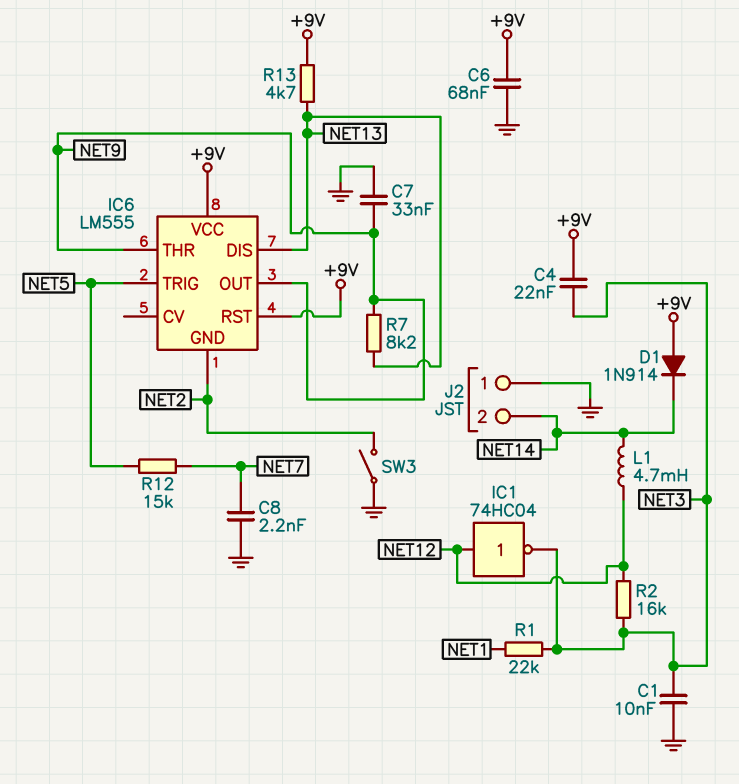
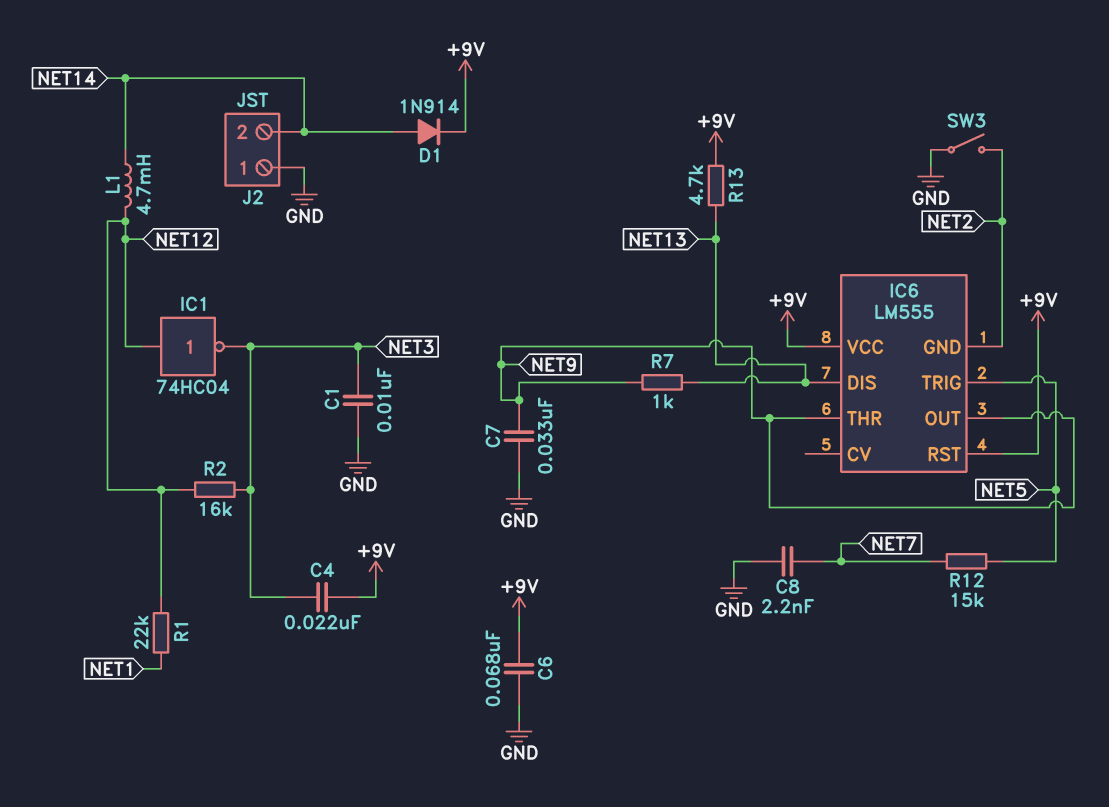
D1: diode 1N914 (A +9V, K NET14) -> diode 1N914 (A NET14, K +9V)
R1: 22k (NET1, NET3) -> 22k (NET1, NET12)
R7: 8.2k (NET9, NET13) -> 1k (NET9, NET13)

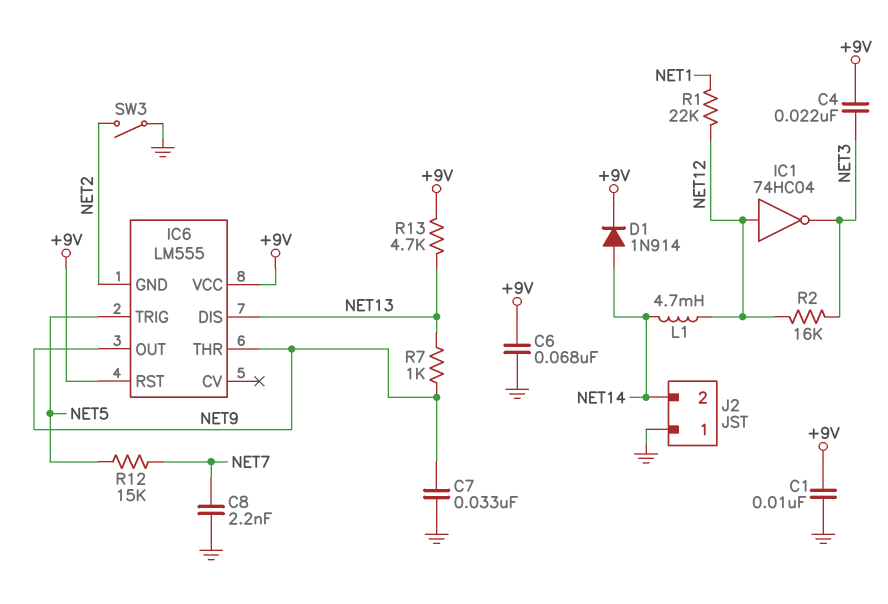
C1: 10nF (GND, NET3) -> 10nF (+9V, GND)

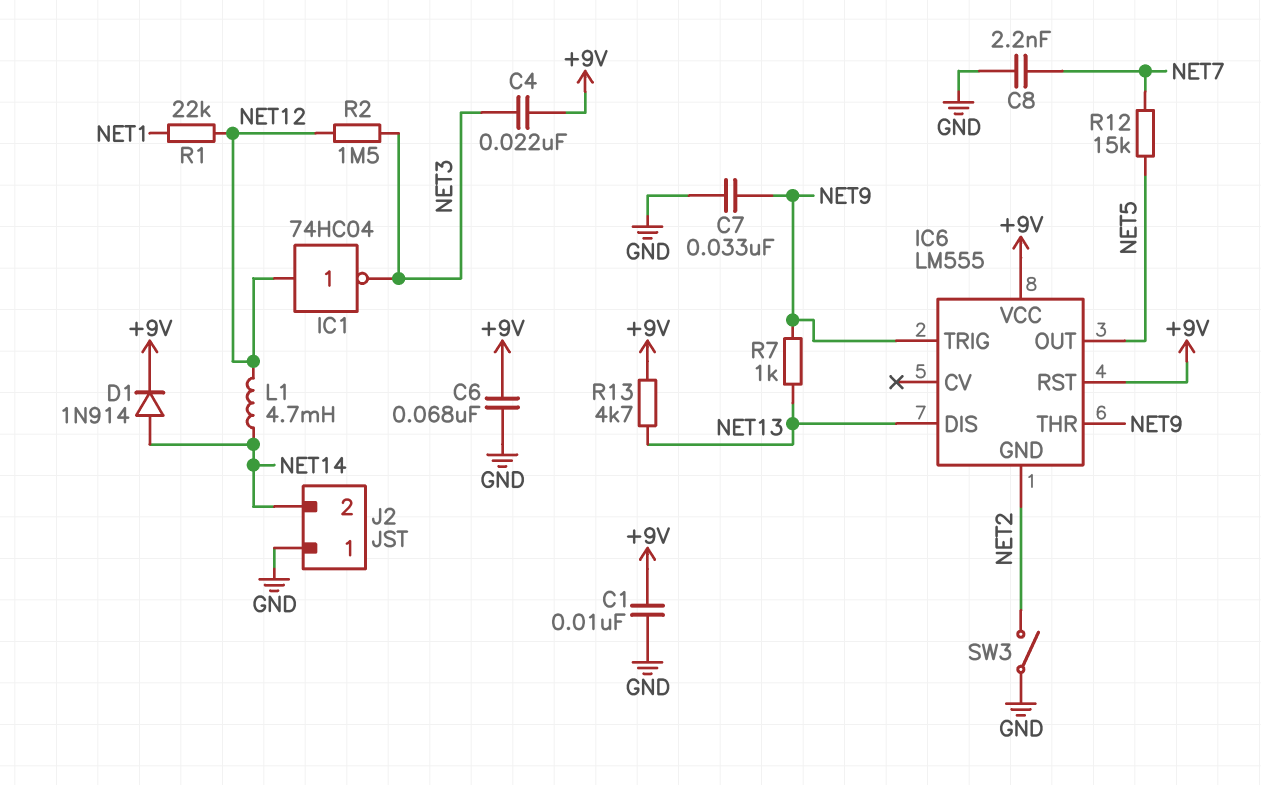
IC6 pin OUT: NET9 -> NET5
IC6 pin TRIG: NET5 -> NET9
R2: 16k (NET3, NET12) -> 1.5M (NET3, NET12)

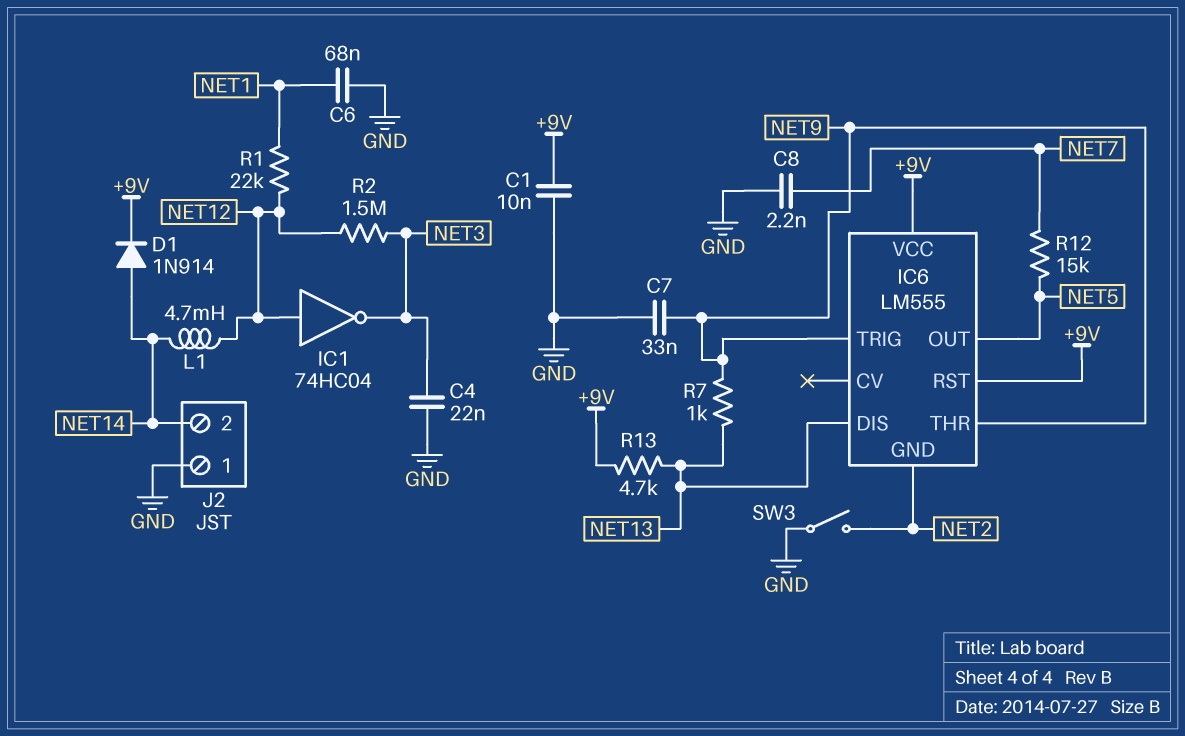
C4: 22nF (+9V, NET3) -> 22nF (GND, NET3)
C6: 68nF (+9V, GND) -> 68nF (GND, NET1)

